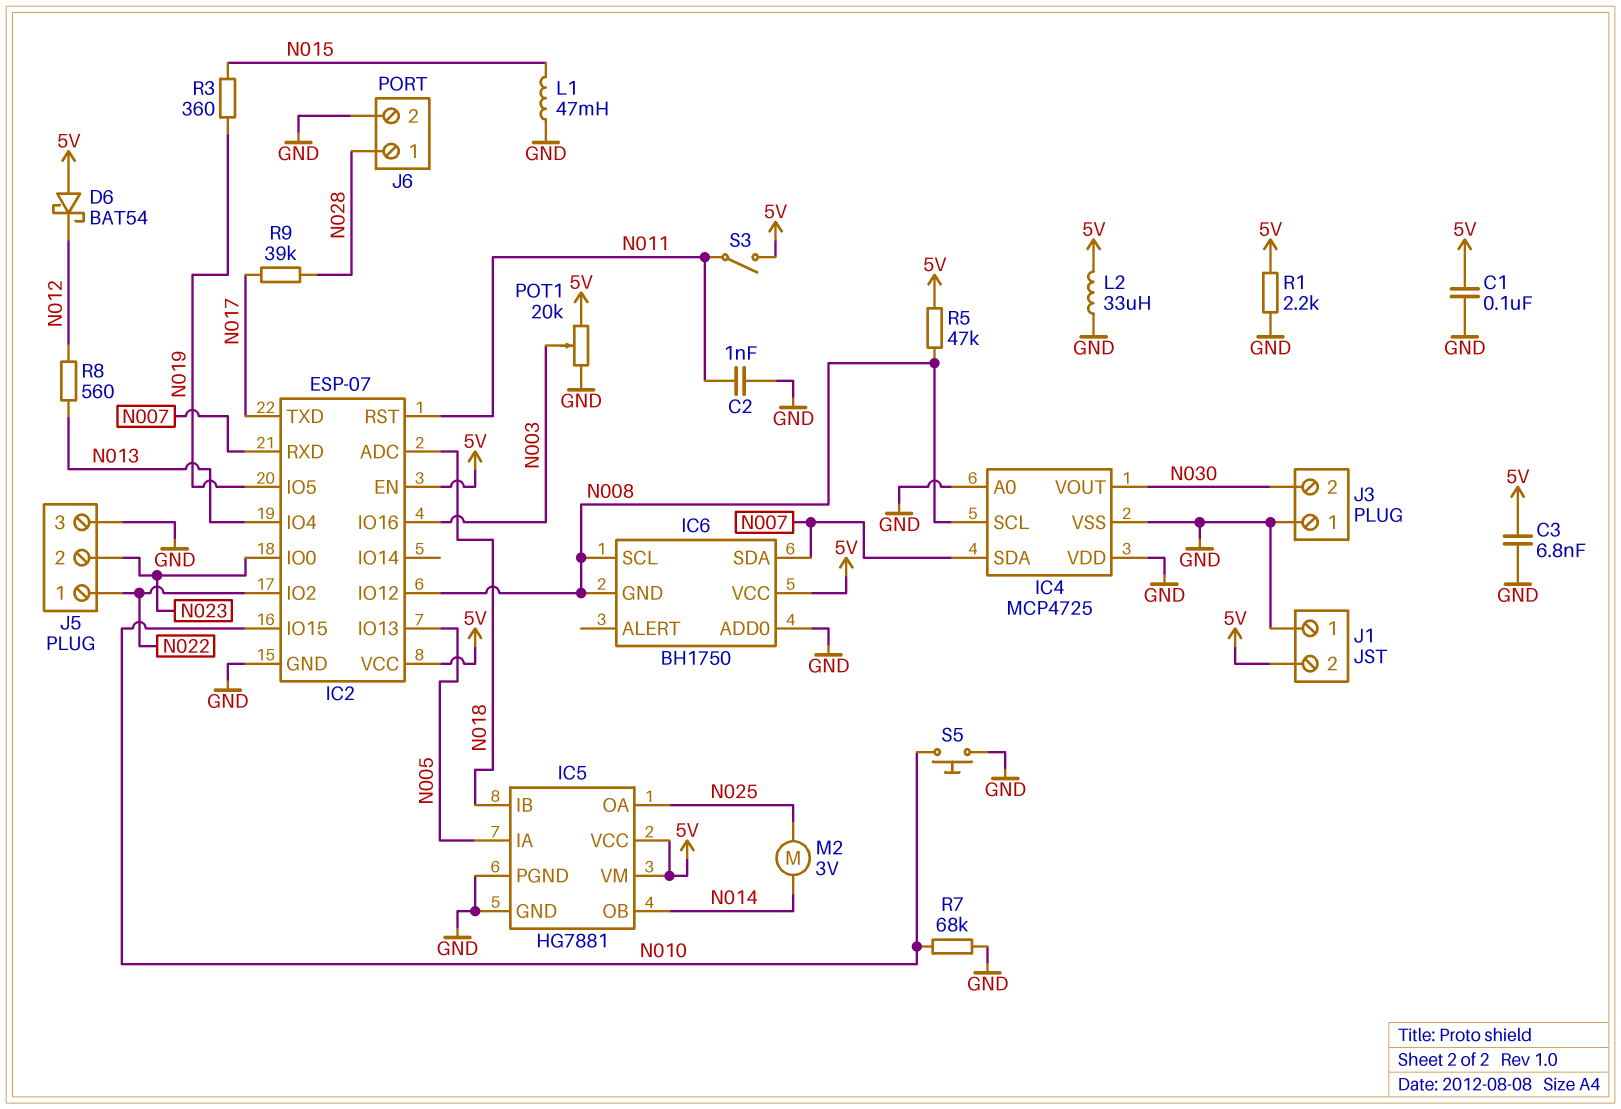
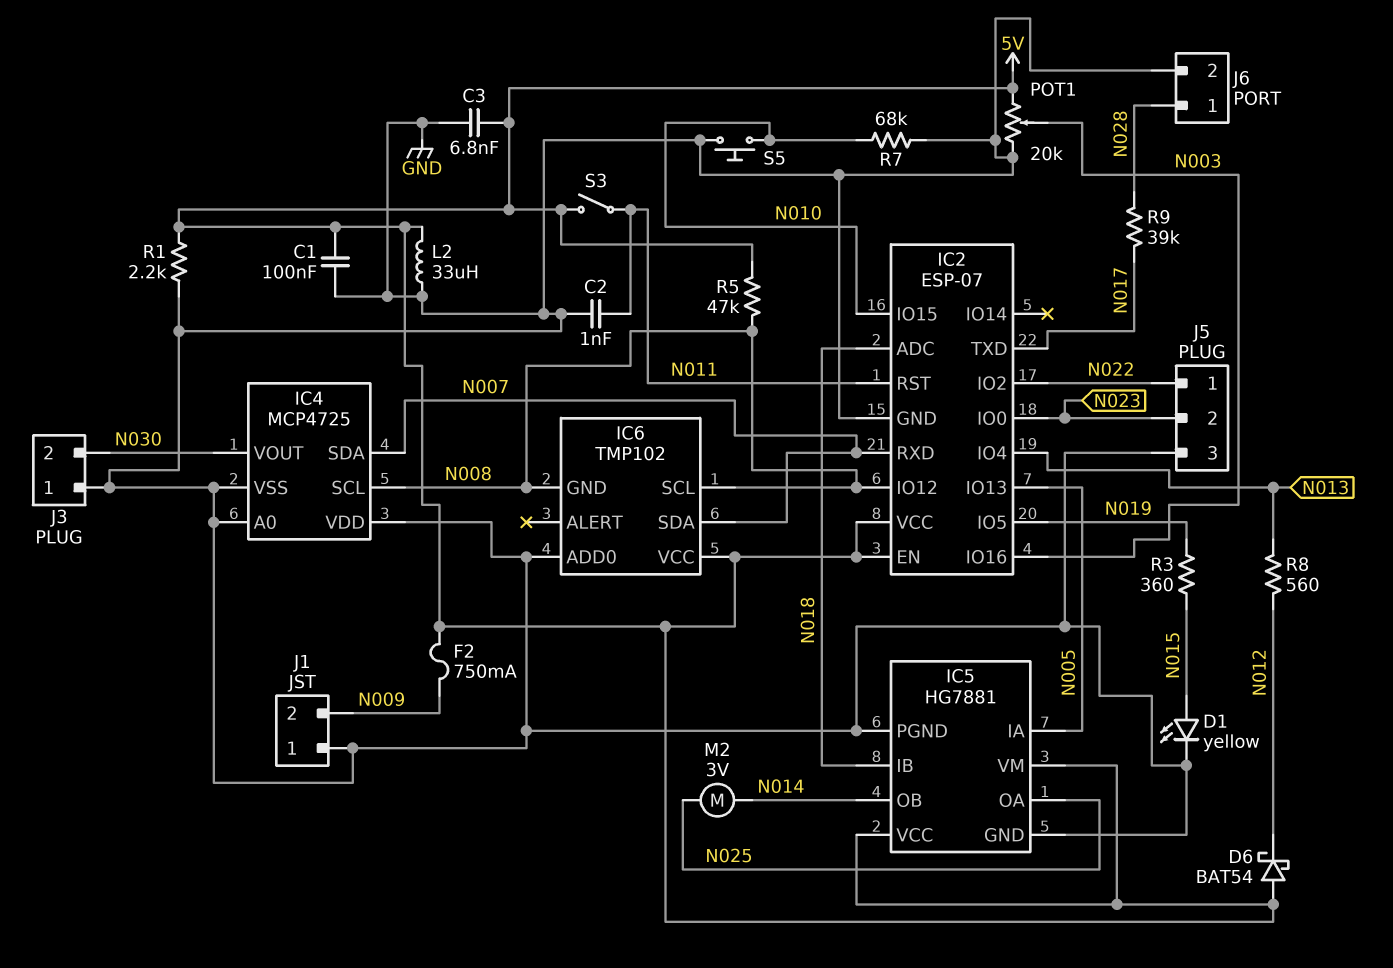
D1: none -> LED yellow (A N015, K GND)
F2: none -> 750mA (5V, N009)
IC6: BH1750 -> TMP102
J1 pin 2: 5V -> N009
L1: 47mH (GND, N015) -> none

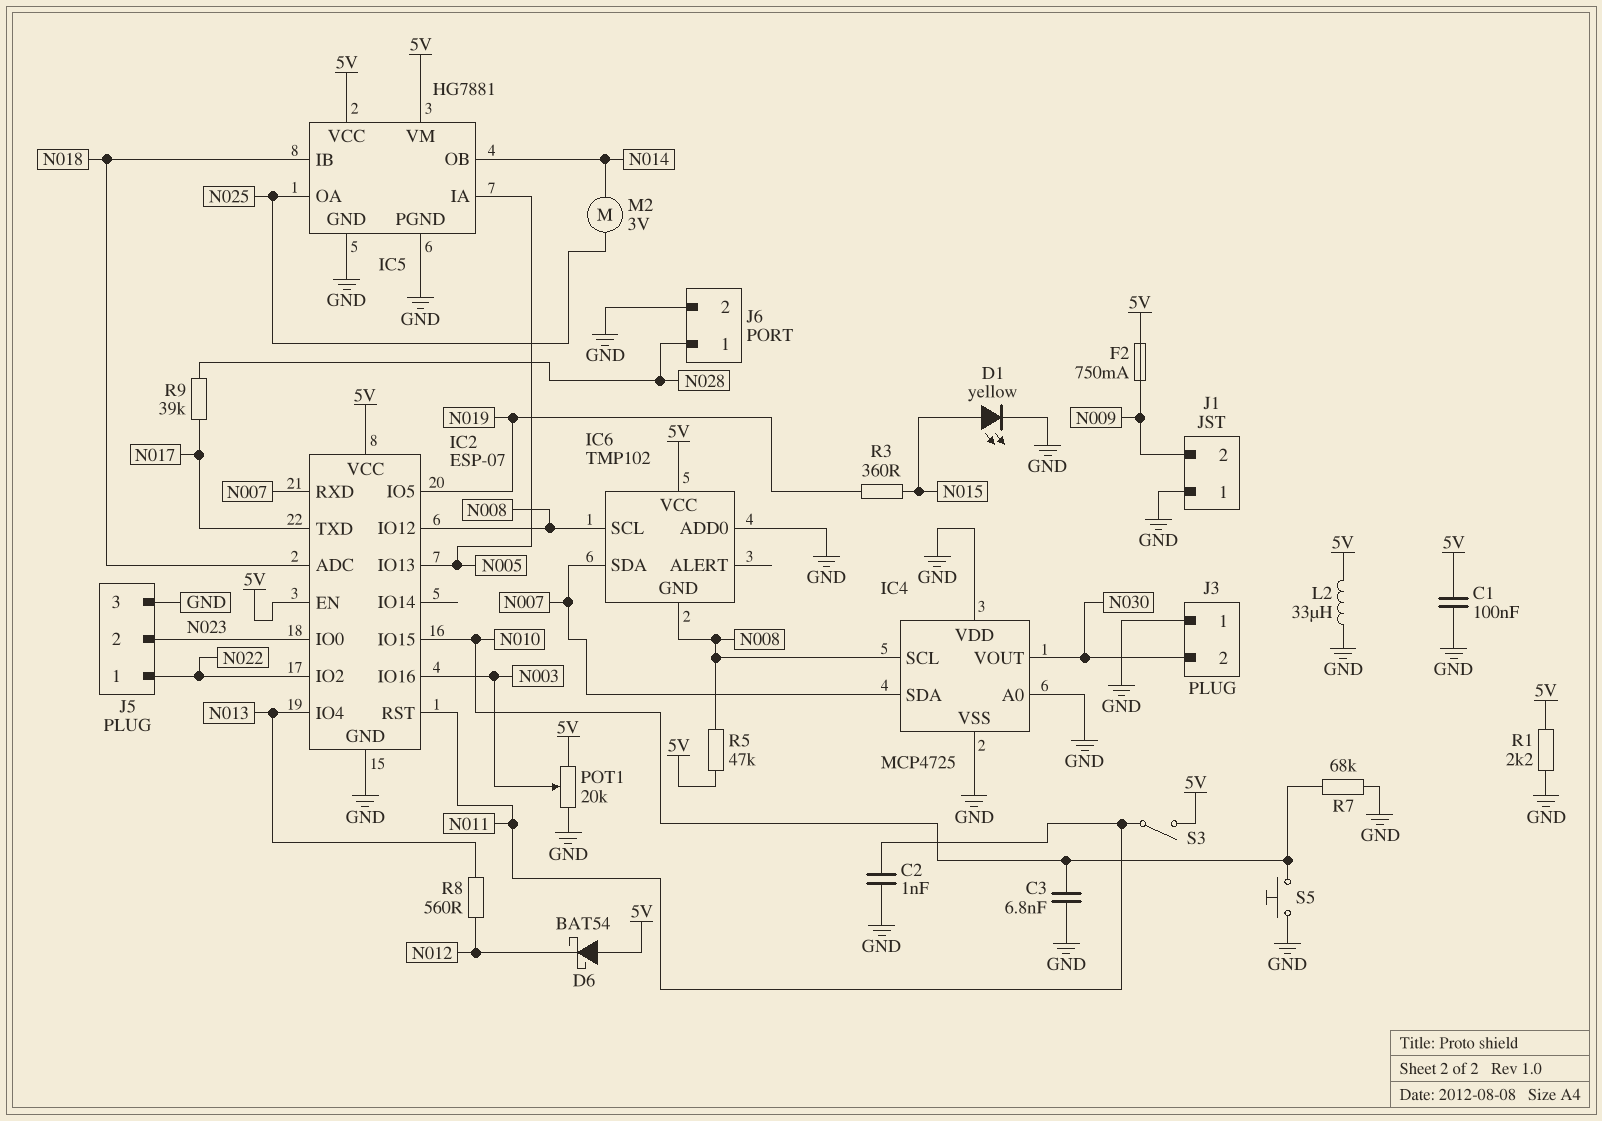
C3: 6.8nF (5V, GND) -> 6.8nF (GND, N010)

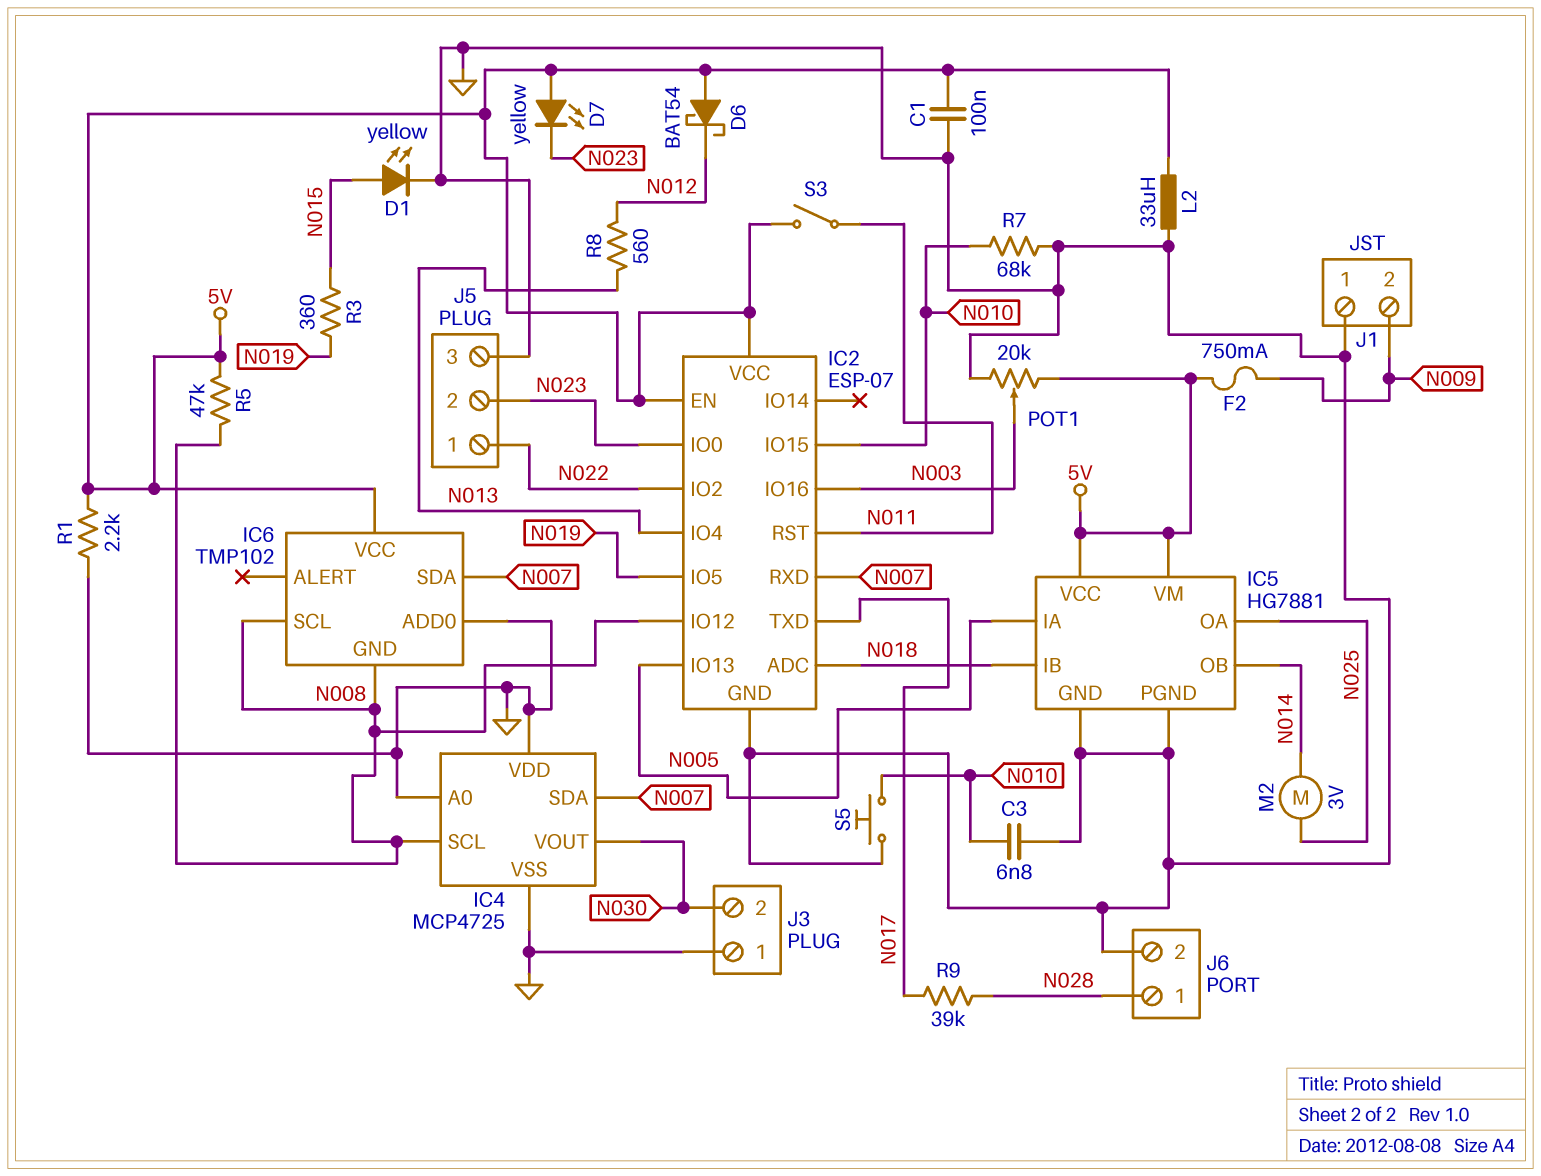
C2: 1nF (GND, N011) -> none
D7: none -> LED yellow (A 5V, K N023)

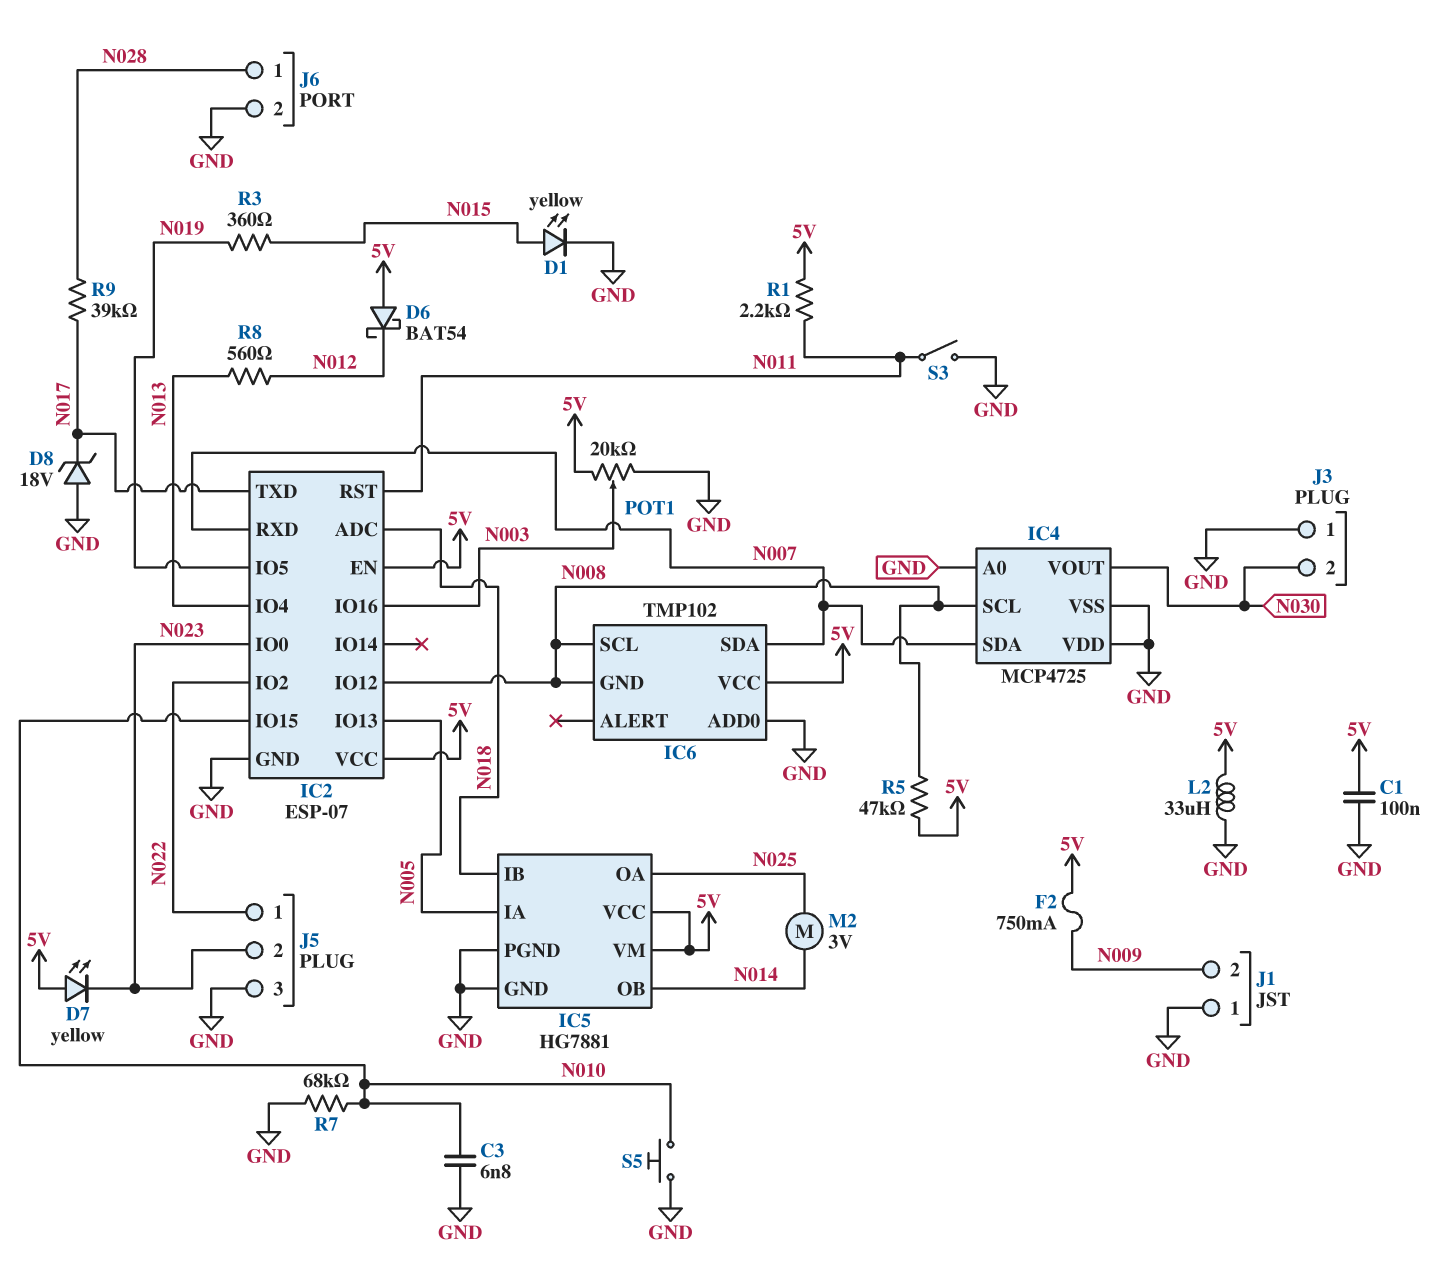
D8: none -> zener 18V (A GND, K N017)
R1: 2.2k (5V, GND) -> 2.2k (5V, N011)
S3: switch (5V, N011) -> switch (GND, N011)

